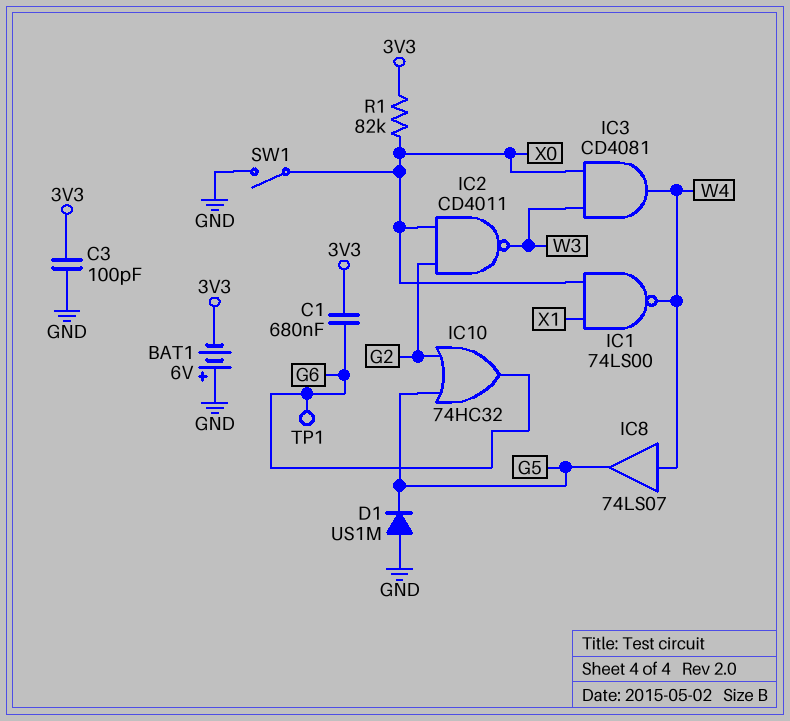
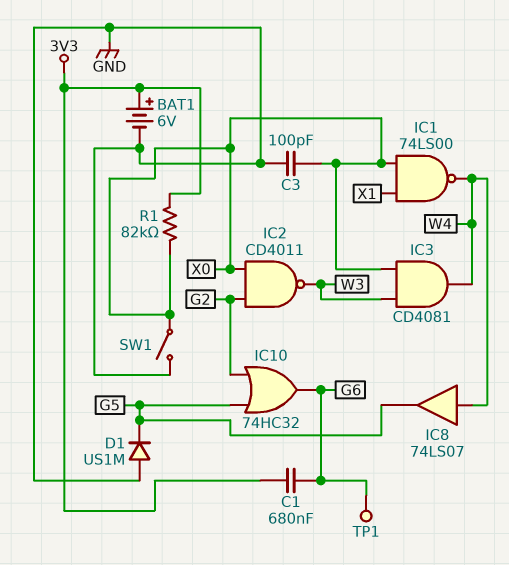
BAT1: 6V (plus GND, minus 3V3) -> 6V (plus 3V3, minus GND)
C3: 100pF (3V3, GND) -> 100pF (GND, X0)

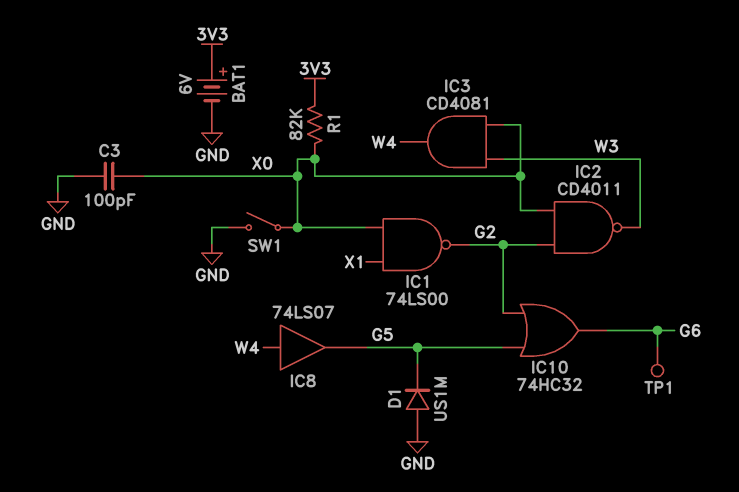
C1: 680nF (3V3, G6) -> none
IC1: NAND 74LS00 (in X0, in X1, out W4) -> NAND 74LS00 (in X0, in X1, out G2)

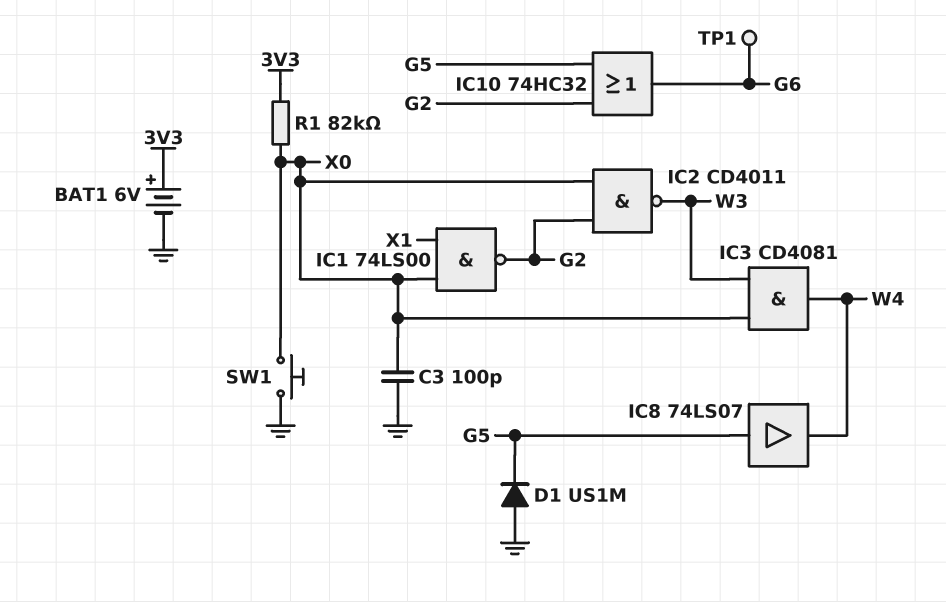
IC8: buffer 74LS07 (in W4, out G5) -> buffer 74LS07 (in G5, out W4)
SW1: switch (GND, X0) -> button (GND, X0)

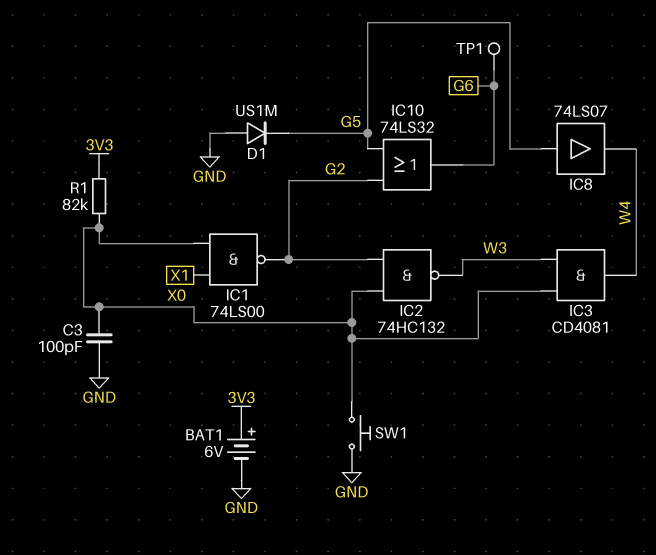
IC2: NAND CD4011 (in G2, in X0, out W3) -> NAND 74HC132 (in G2, in X0, out W3)
IC10: OR 74HC32 (in G2, in G5, out G6) -> OR 74LS32 (in G2, in G5, out G6)

